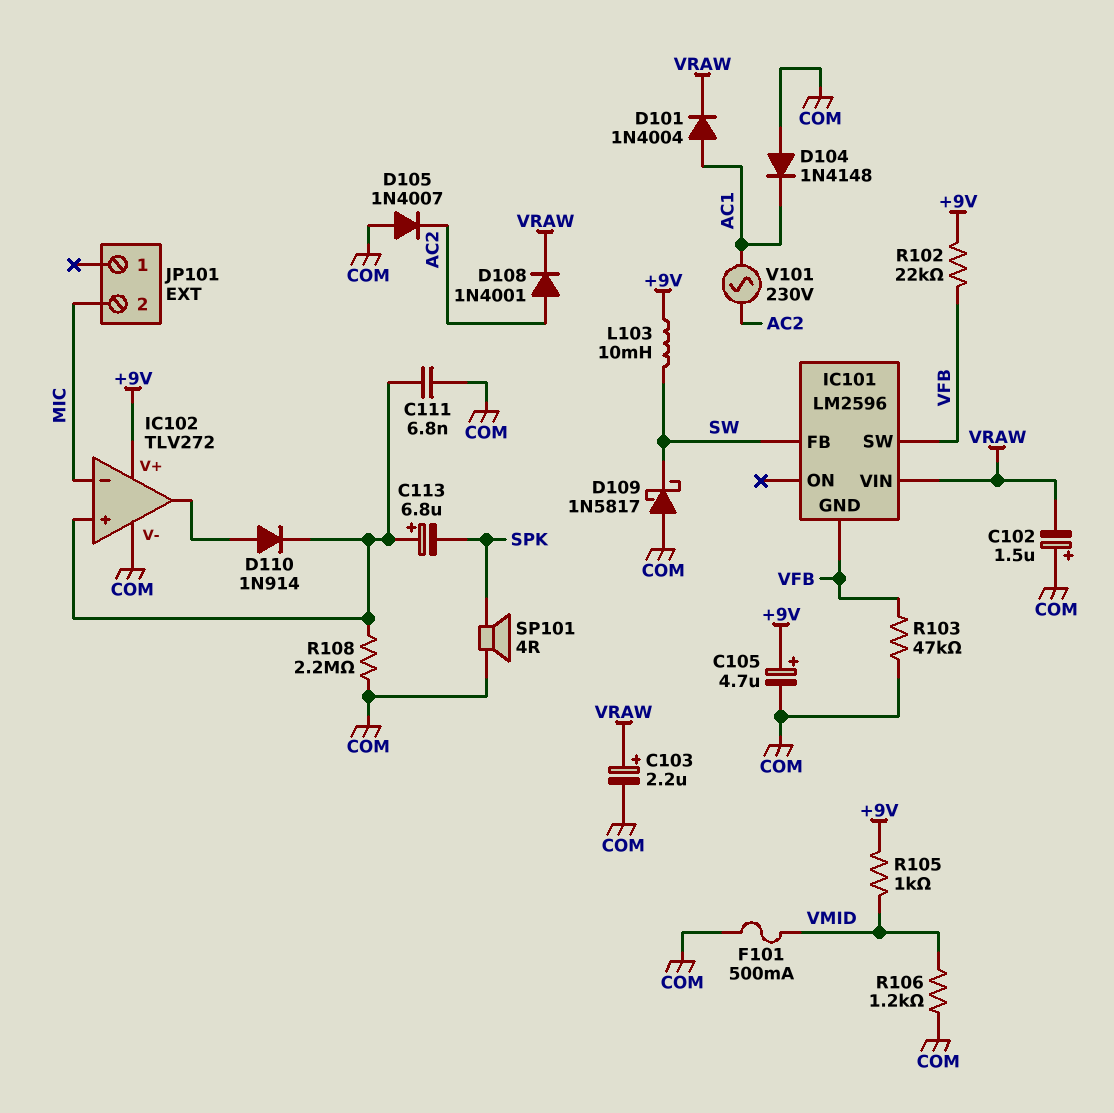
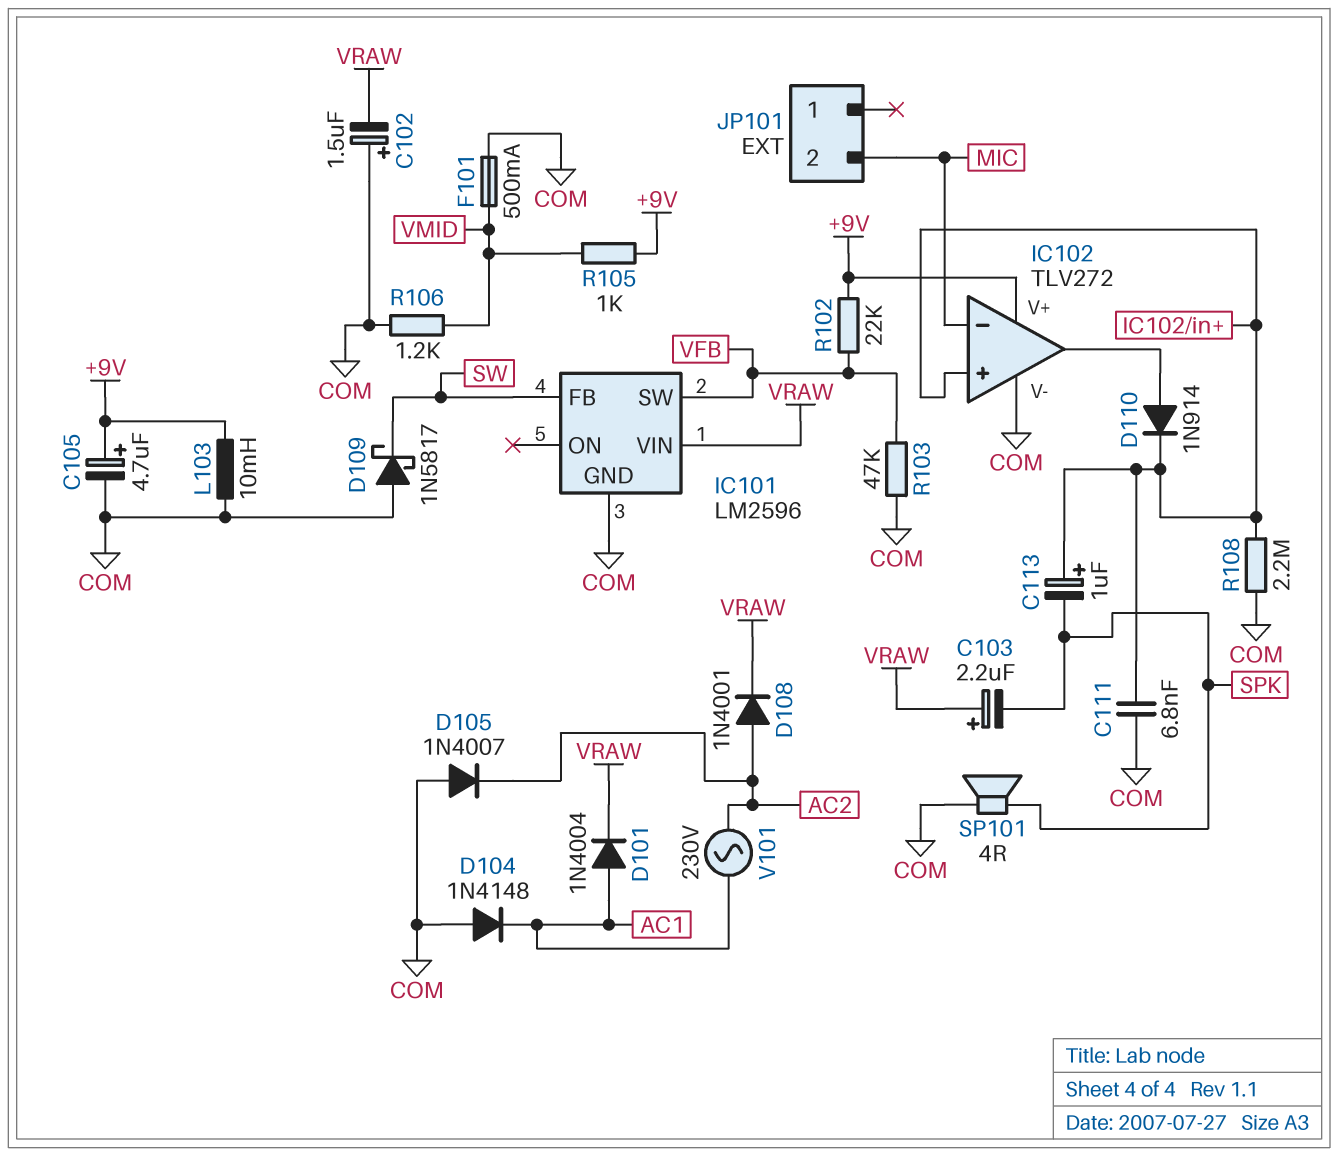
C103: 2.2uF (plus VRAW, minus COM) -> 2.2uF (plus VRAW, minus SPK)
C113: 6.8uF (plus IC102/in+, minus SPK) -> 1uF (plus IC102/in+, minus SPK)
IC101 pin GND: VFB -> COM
L103: 10mH (+9V, SW) -> 10mH (+9V, COM)

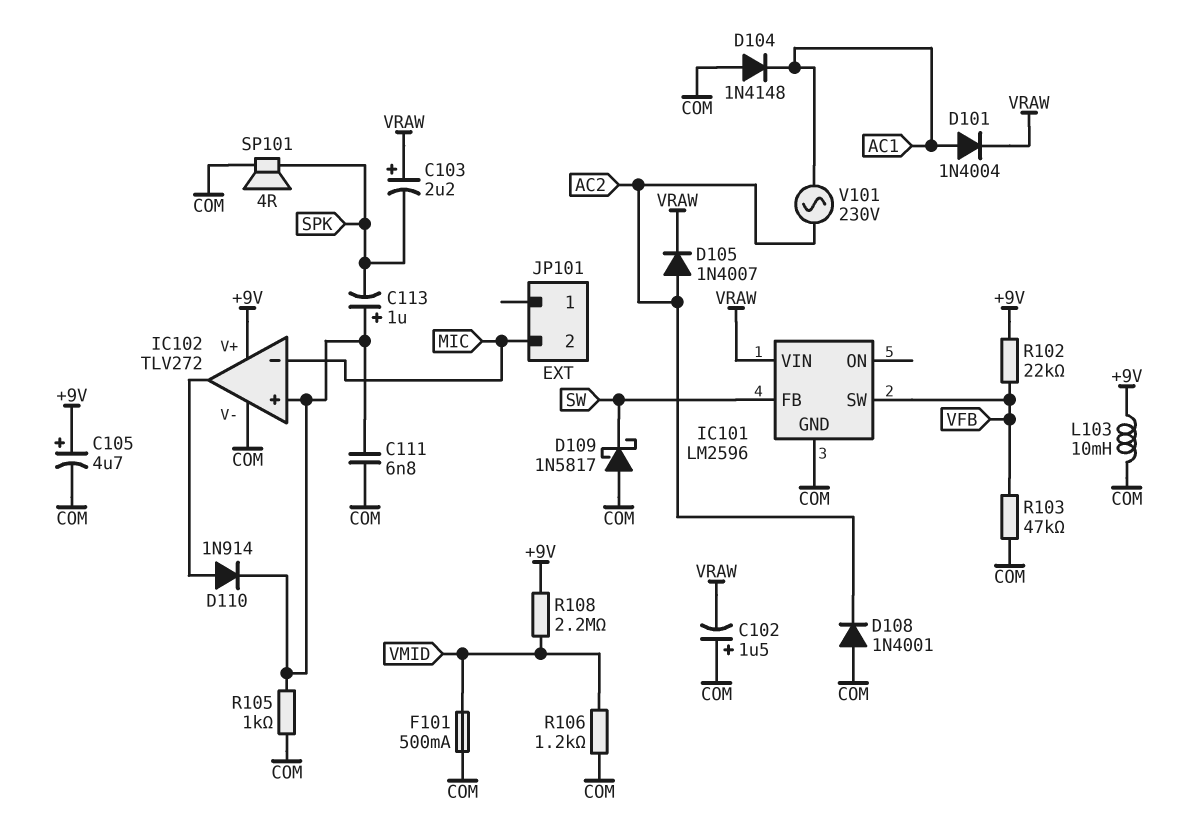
D105: diode 1N4007 (A COM, K AC2) -> diode 1N4007 (A AC2, K VRAW)
D108: diode 1N4001 (A AC2, K VRAW) -> diode 1N4001 (A COM, K AC2)
R105: 1k (+9V, VMID) -> 1k (COM, IC102/in+)
R108: 2.2M (COM, IC102/in+) -> 2.2M (+9V, VMID)

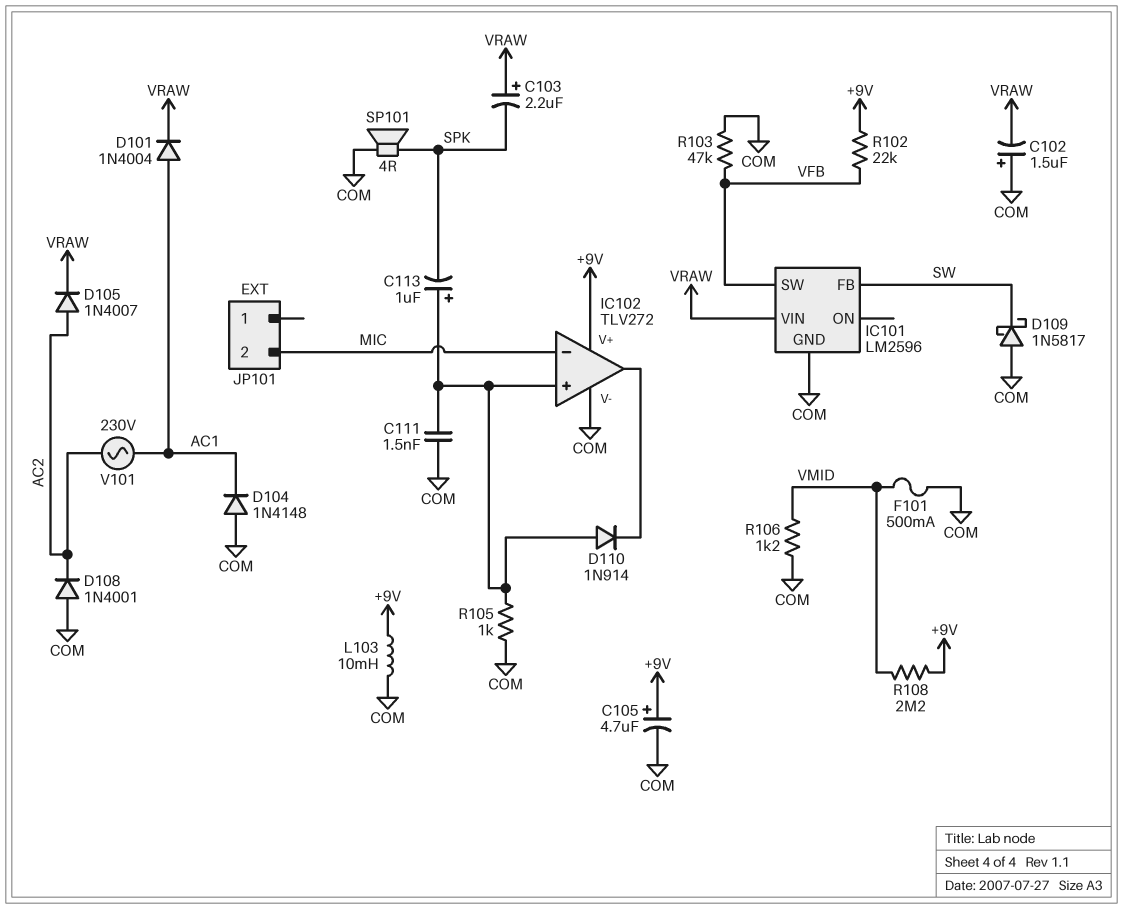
C111: 6.8nF (COM, IC102/in+) -> 1.5nF (COM, IC102/in+)
D110: diode 1N914 (A IC102/out, K IC102/in+) -> diode 1N914 (A IC102/in+, K IC102/out)

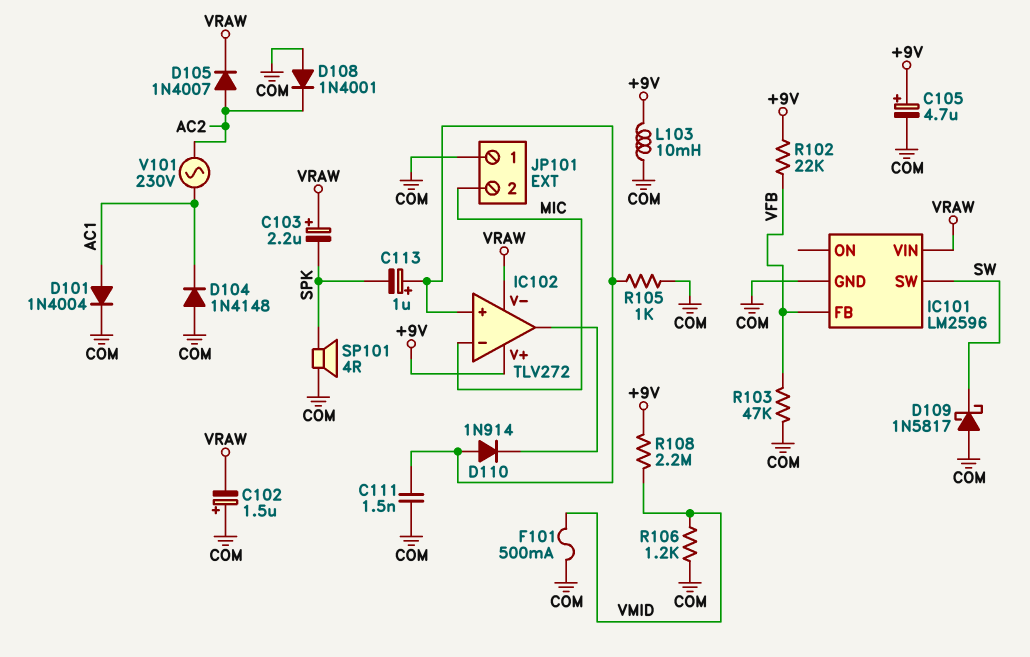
D101: diode 1N4004 (A AC1, K VRAW) -> diode 1N4004 (A AC1, K COM)
IC101 pin FB: SW -> VFB
IC101 pin SW: VFB -> SW
IC102 pin V-: COM -> VRAW
JP101 pin 1: none -> COM

